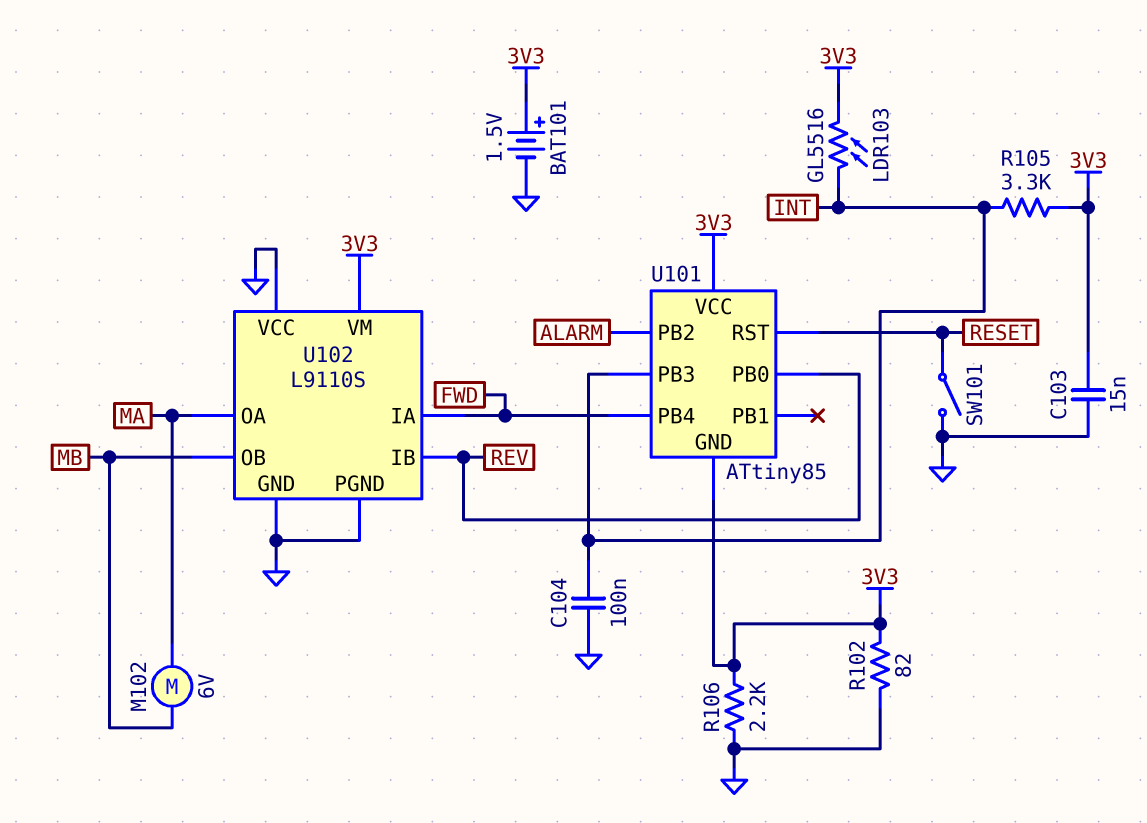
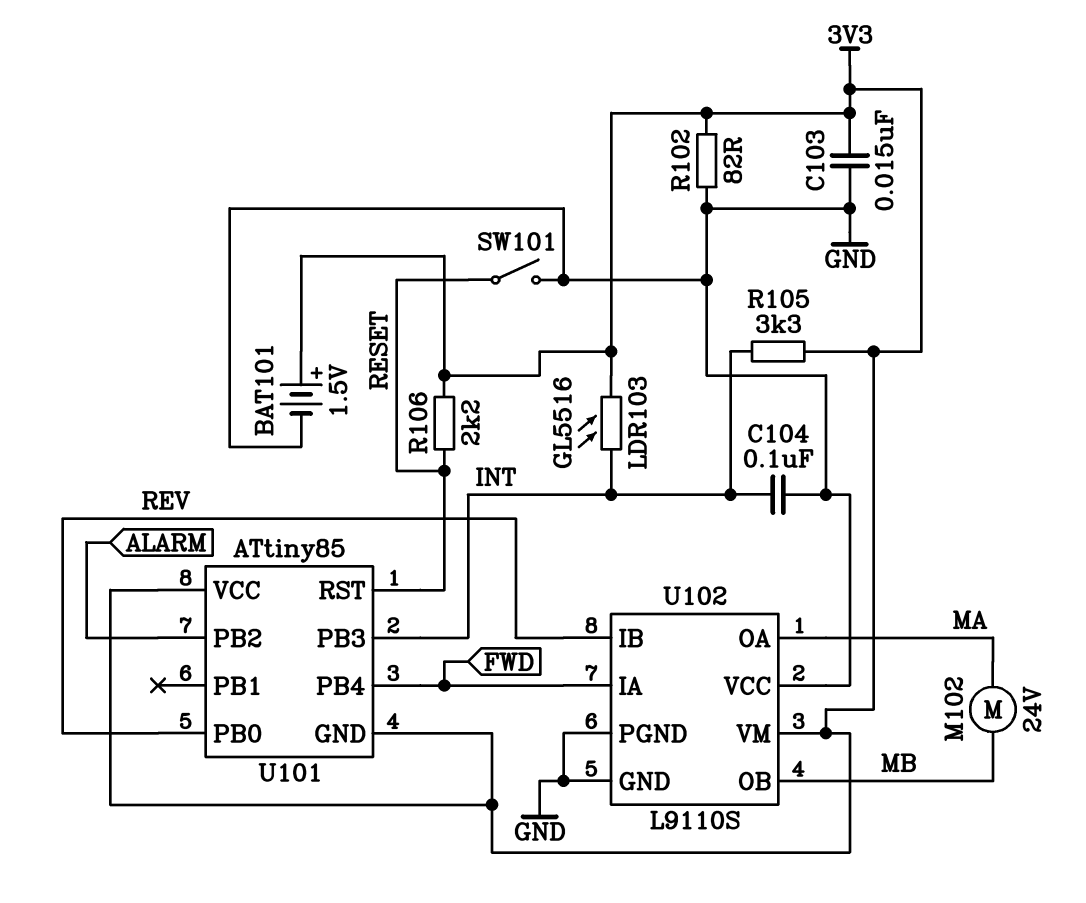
M102: motor 6V (MA, MB) -> motor 24V (MA, MB)
R106: 2.2k (3V3, GND) -> 2.2k (3V3, RESET)

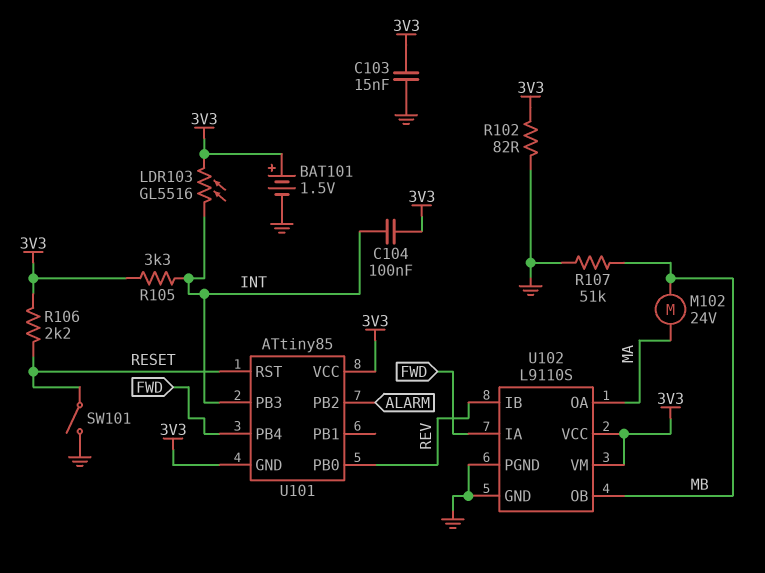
C104: 100nF (GND, INT) -> 100nF (3V3, INT)
R107: none -> 51k (GND, MB)
U102 pin VCC: GND -> 3V3

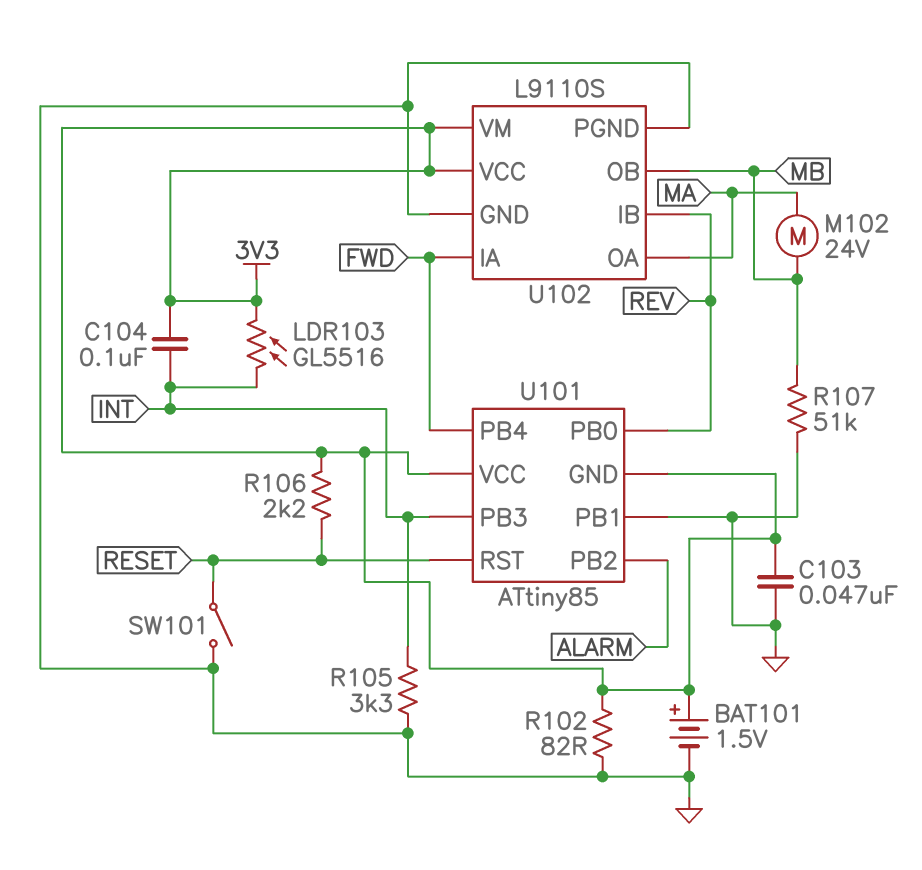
C103: 15nF (3V3, GND) -> 47nF (3V3, GND)
R105: 3.3k (3V3, INT) -> 3.3k (GND, INT)
U101 pin PB1: none -> GND

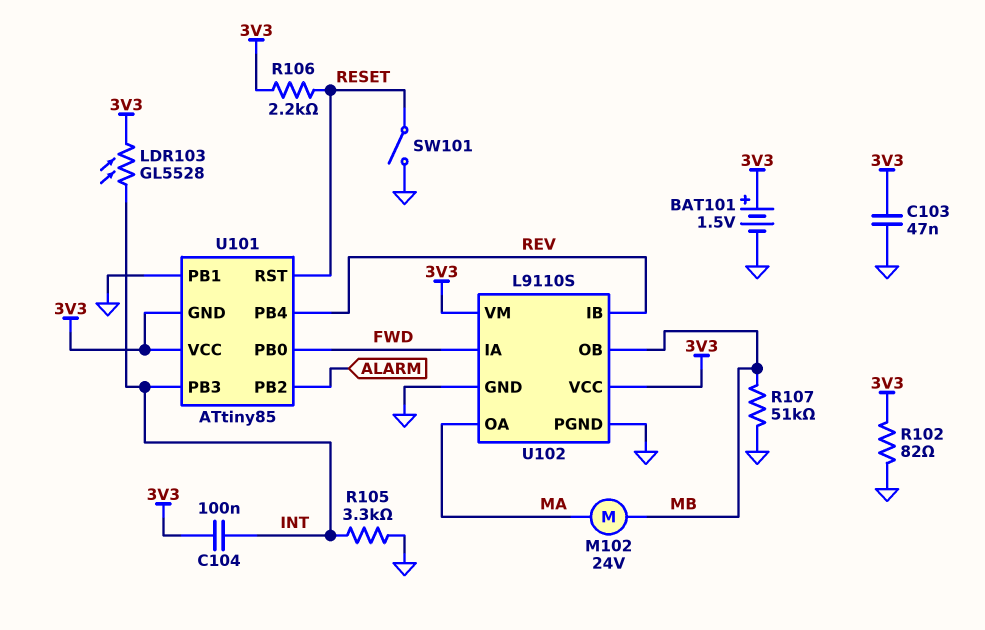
LDR103: GL5516 (3V3, INT) -> GL5528 (3V3, INT)
U101 pin PB0: REV -> FWD
U101 pin PB4: FWD -> REV

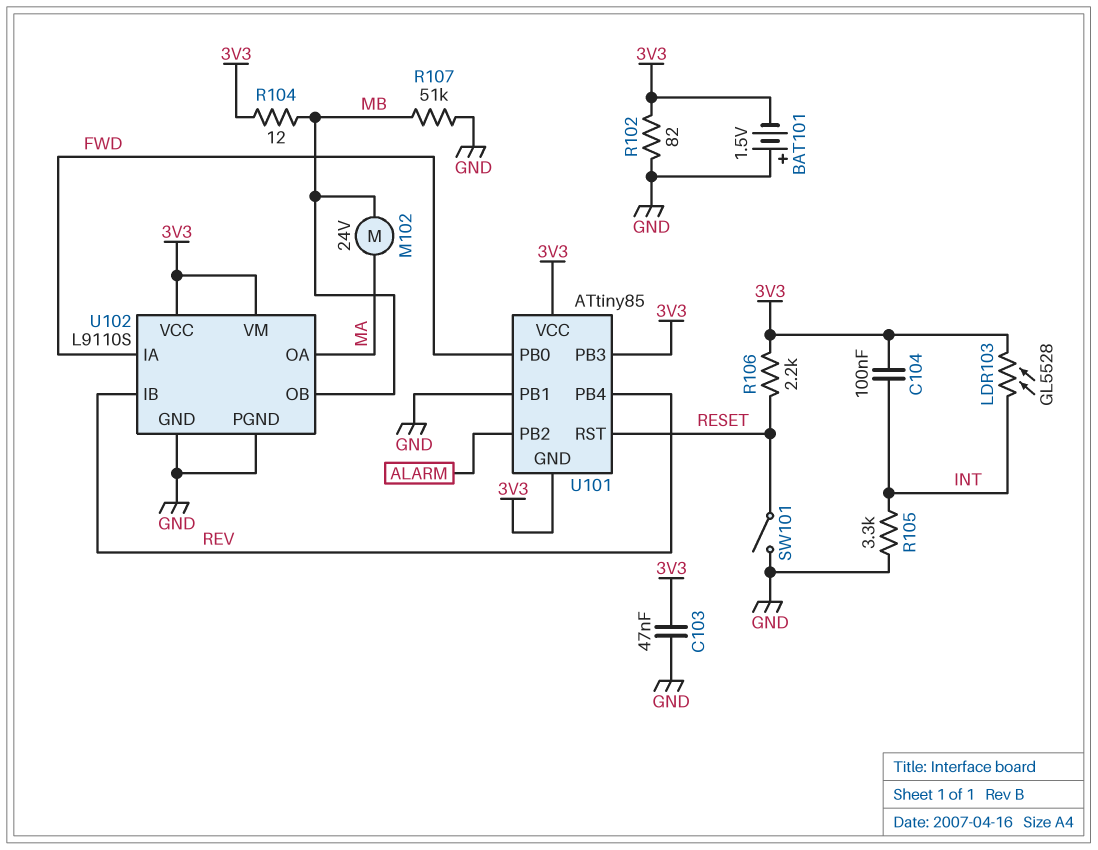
BAT101: 1.5V (plus 3V3, minus GND) -> 1.5V (plus GND, minus 3V3)
R104: none -> 12 (3V3, MB)
U101 pin PB3: INT -> 3V3

